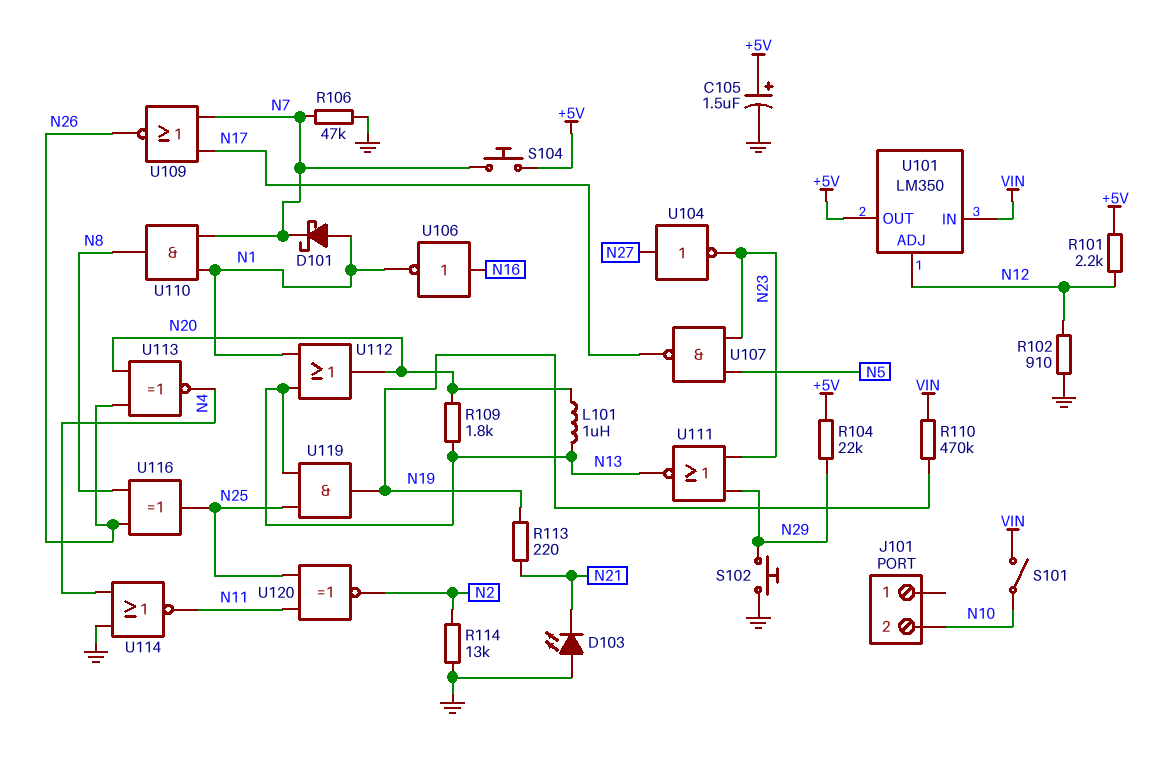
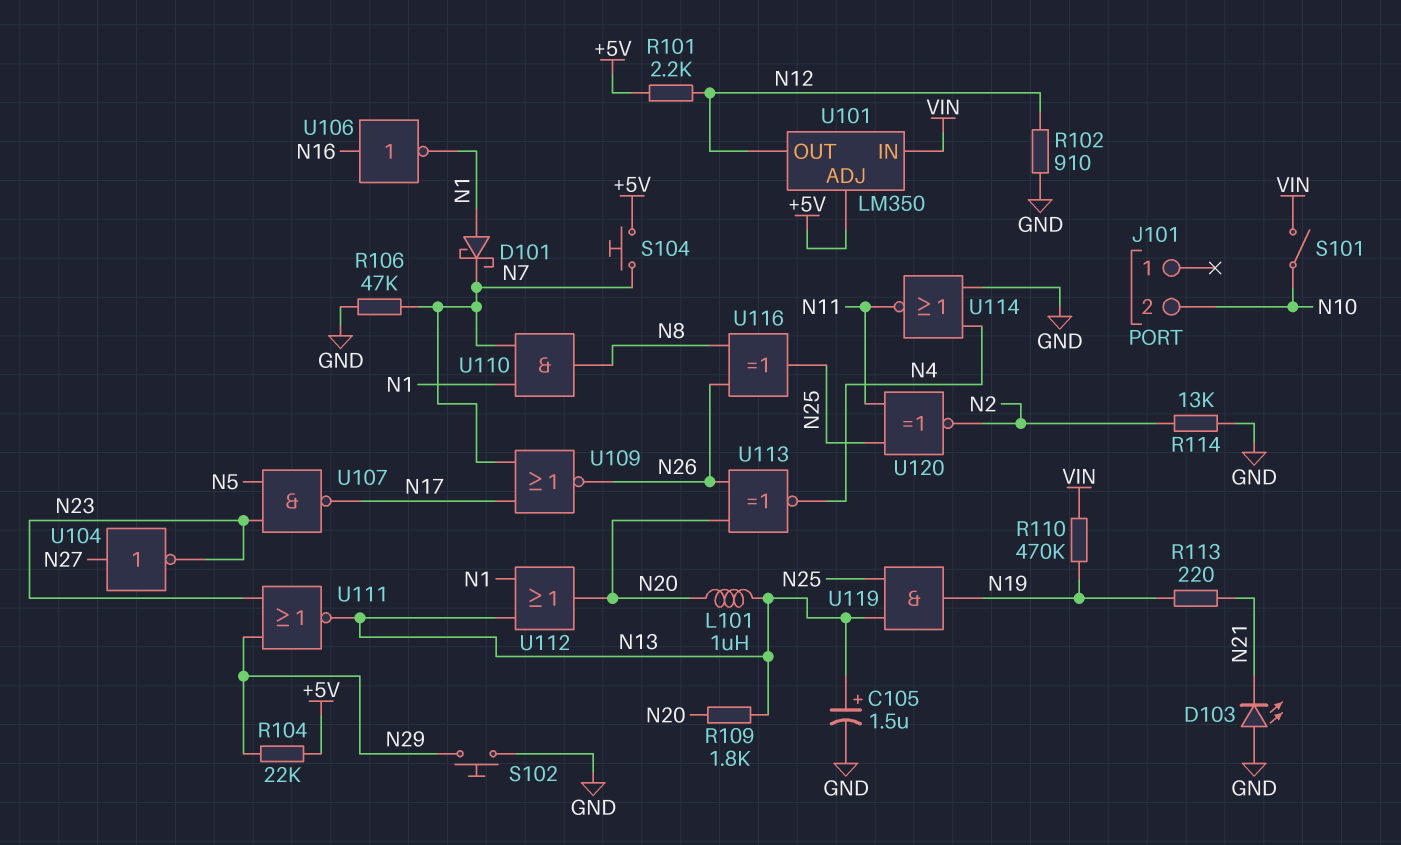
C105: 1.5uF (plus +5V, minus GND) -> 1.5uF (plus N13, minus GND)
U101 pin ADJ: N12 -> +5V
U101 pin OUT: +5V -> N12

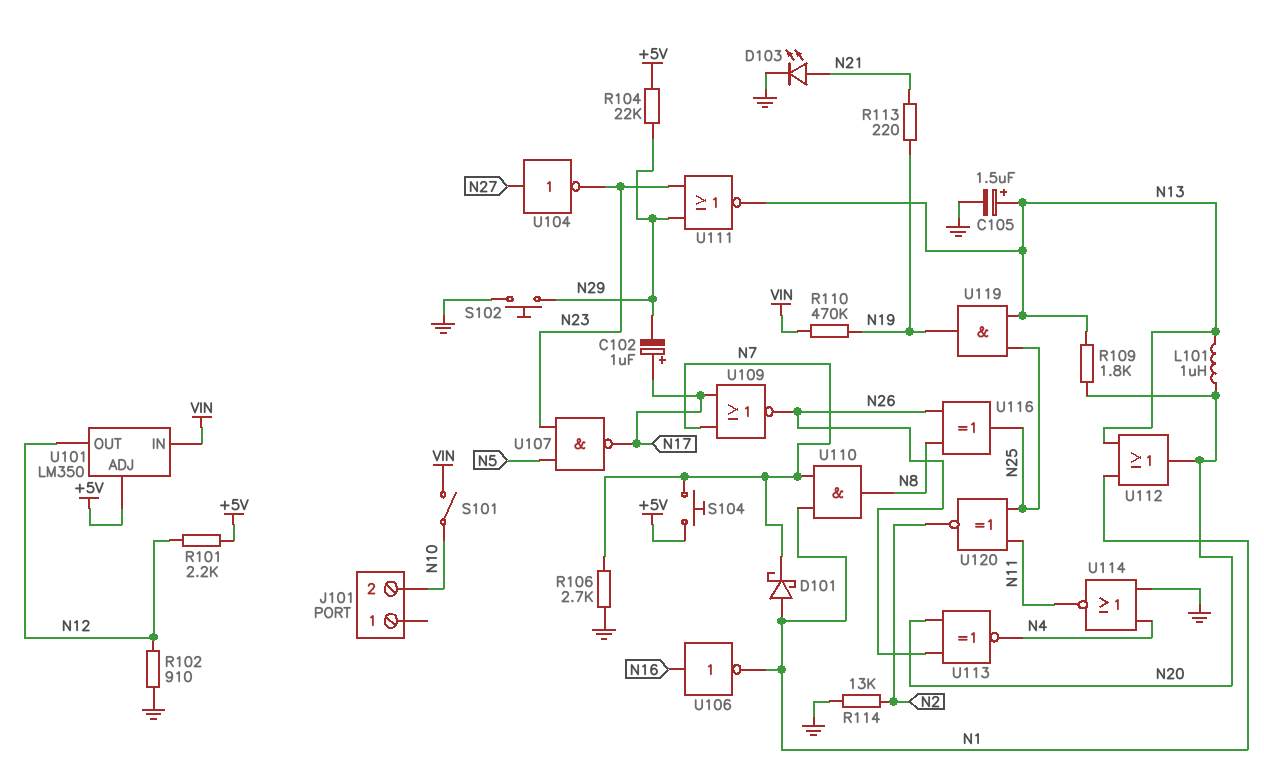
C102: none -> 1uF (plus N17, minus N29)
D103: LED (A GND, K N21) -> LED (A N21, K GND)
R106: 47k (GND, N7) -> 2.7k (GND, N7)

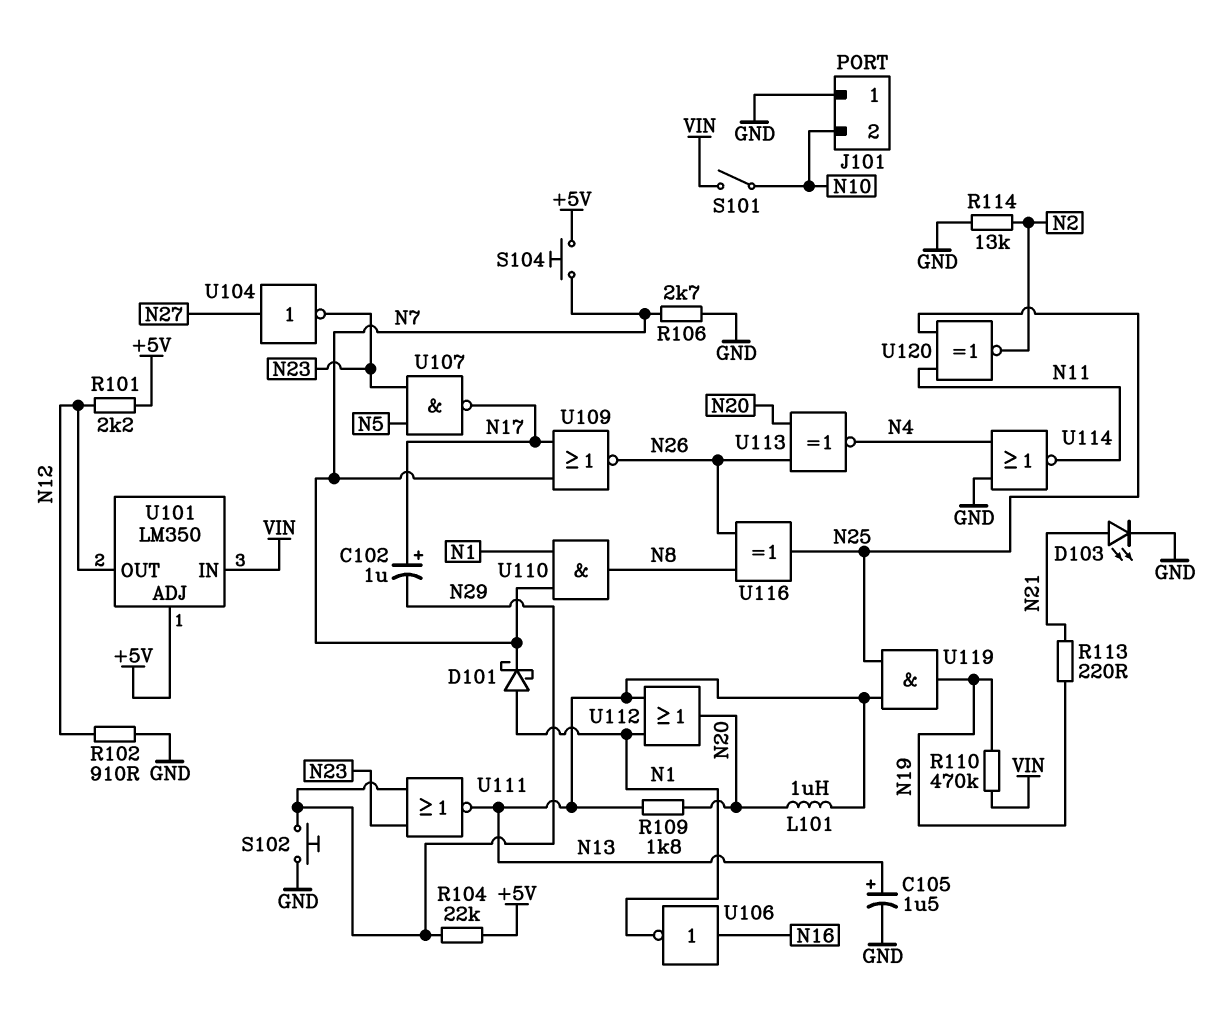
J101 pin 1: none -> GND

